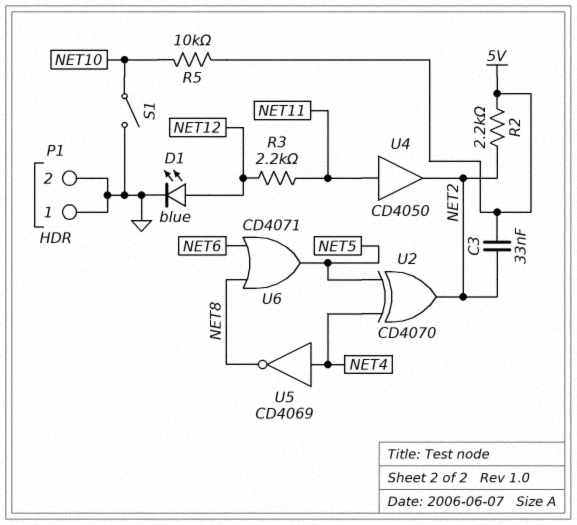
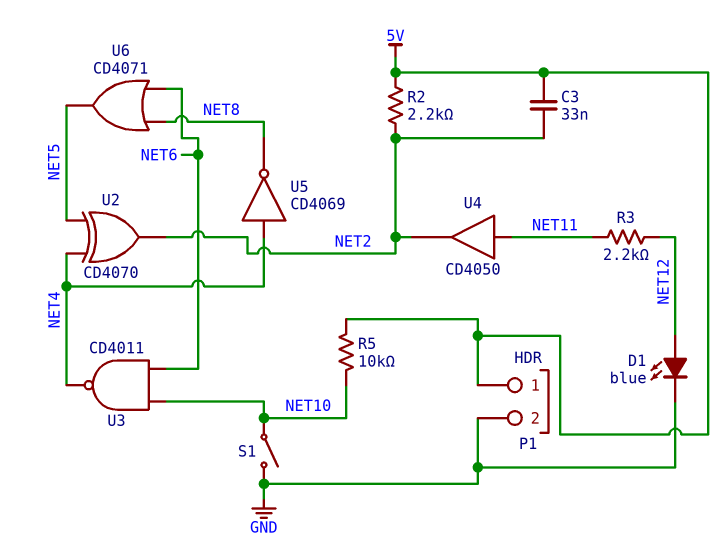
P1 pin 1: GND -> 5V
U3: none -> NAND CD4011 (in NET6, in NET10, out NET4)

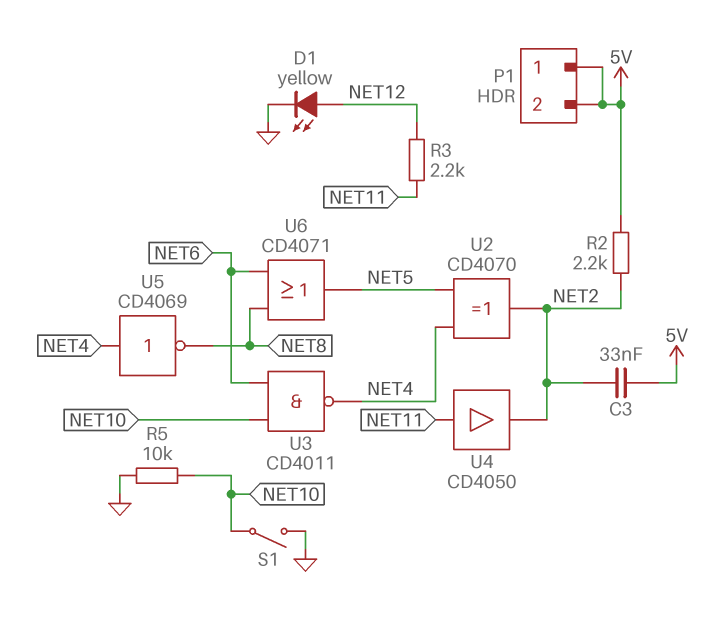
D1: LED blue (A NET12, K GND) -> LED yellow (A NET12, K GND)
P1 pin 2: GND -> 5V
R5: 10k (5V, NET10) -> 10k (GND, NET10)

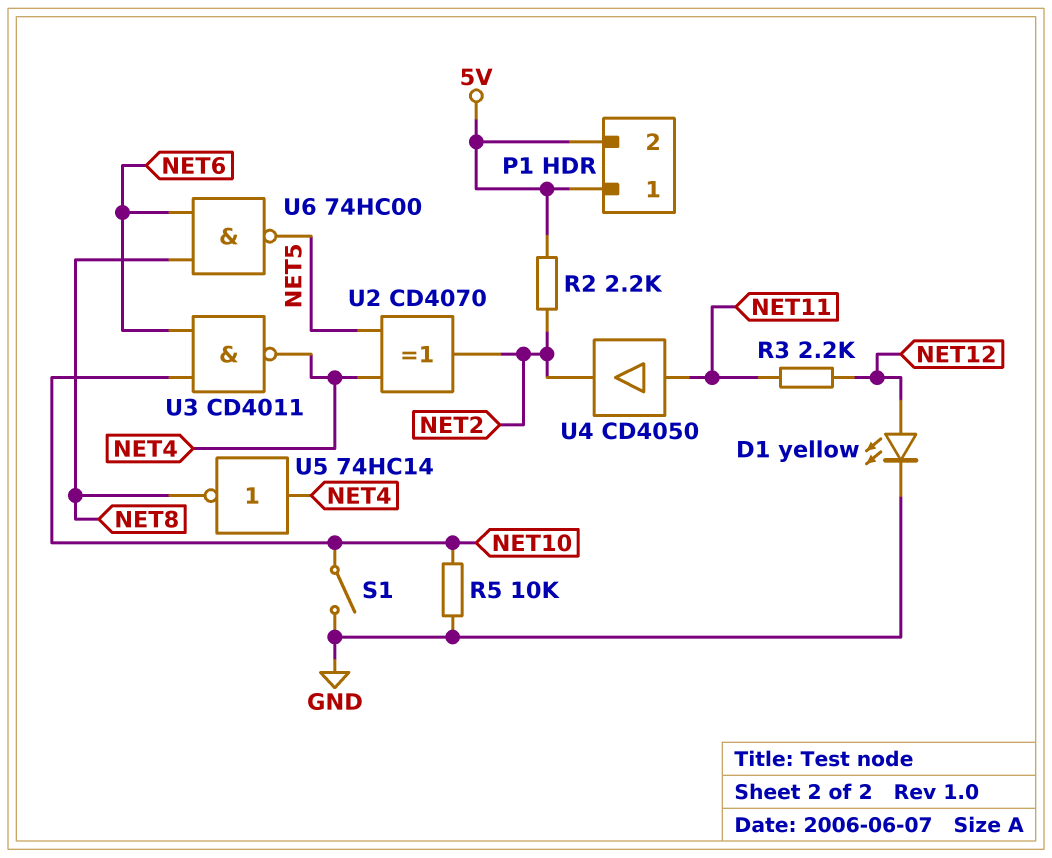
C3: 33nF (5V, NET2) -> none
U5: NOT CD4069 (in NET4, out NET8) -> NOT 74HC14 (in NET4, out NET8)
U6: OR CD4071 (in NET6, in NET8, out NET5) -> NAND 74HC00 (in NET6, in NET8, out NET5)

